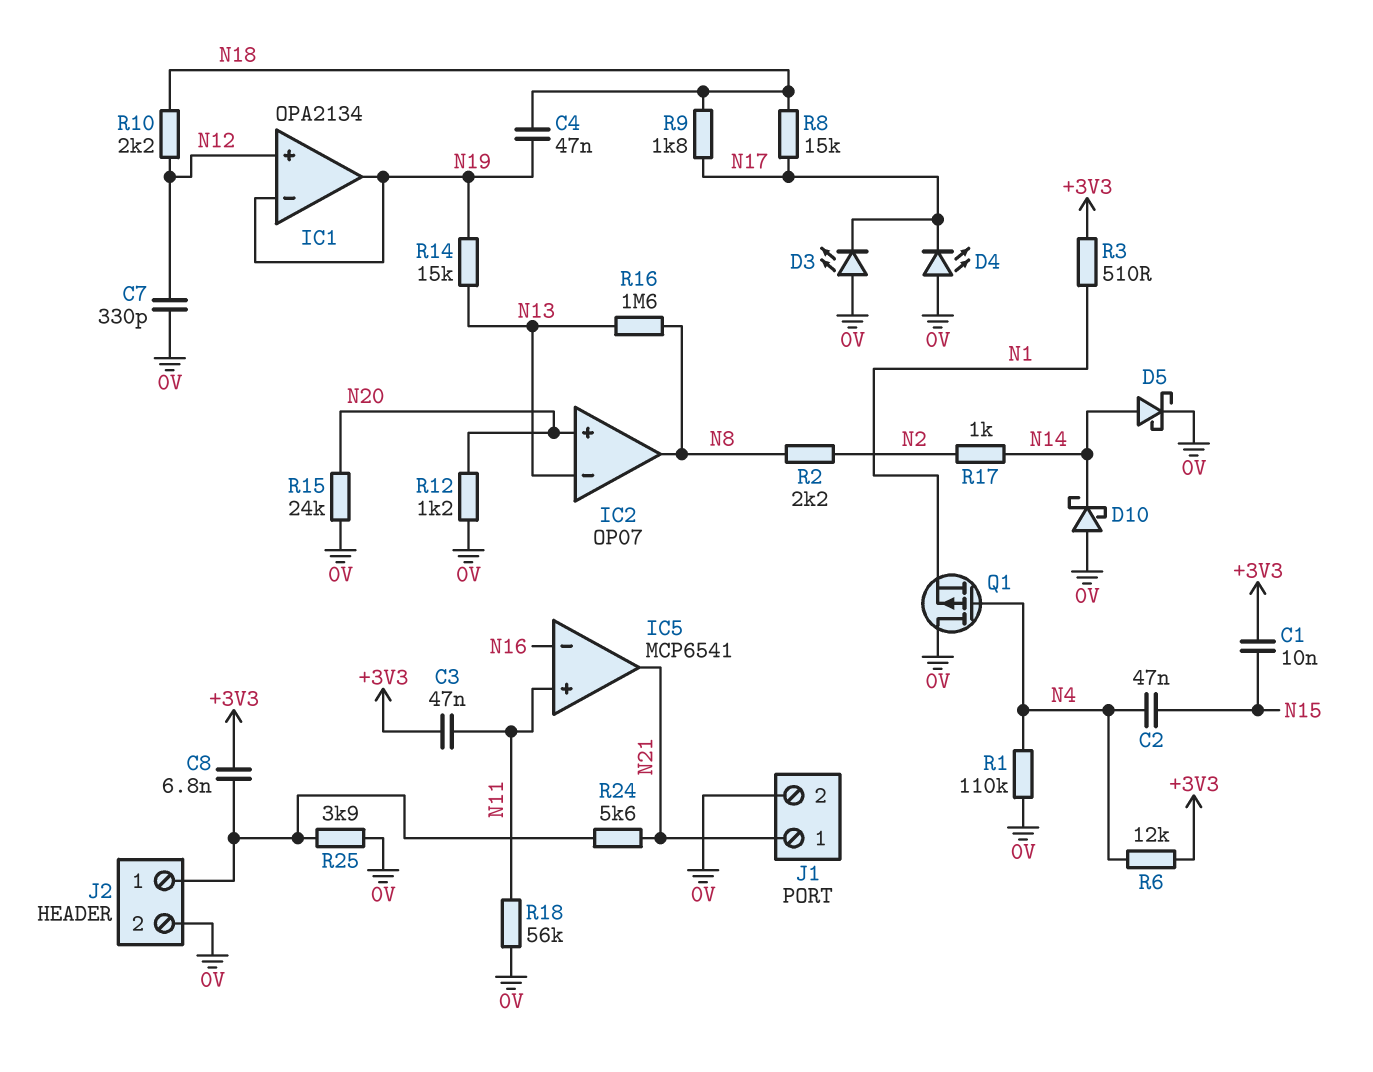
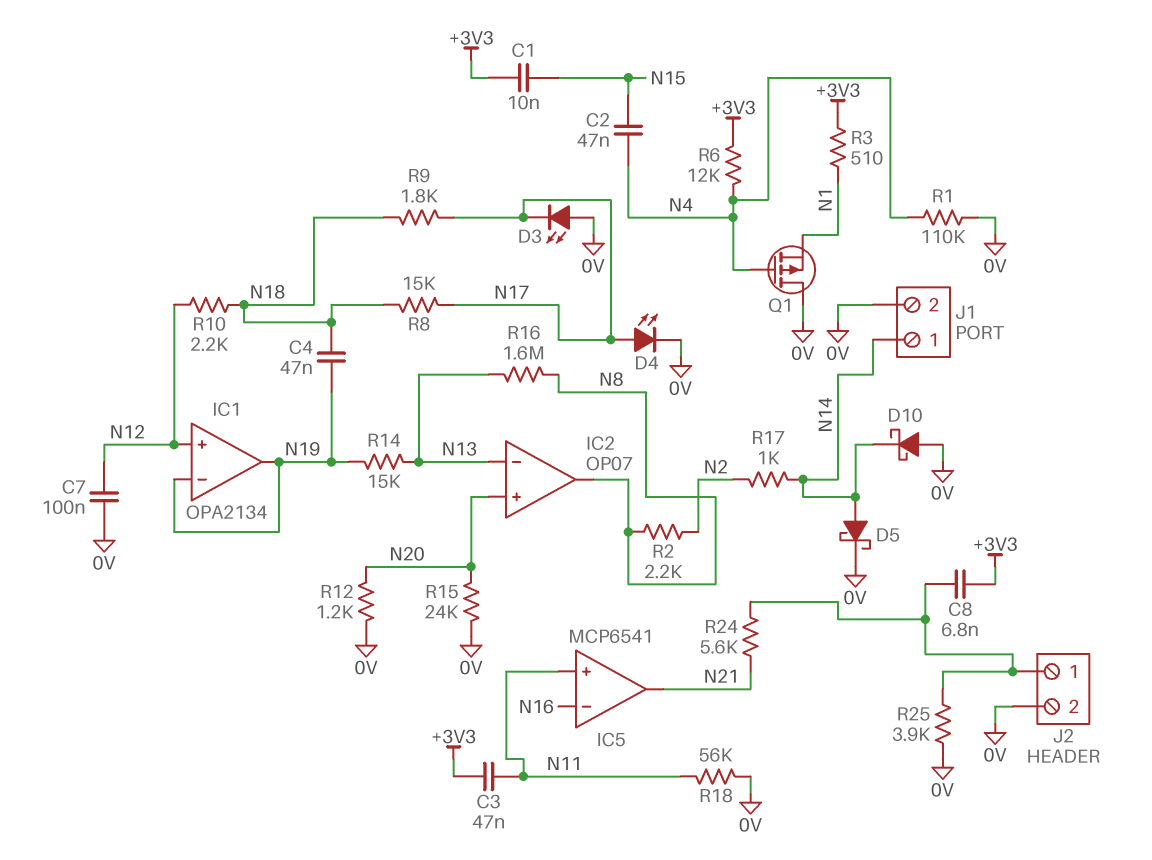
C7: 330pF (0V, N12) -> 100nF (0V, N12)
D4: LED (A 0V, K N17) -> LED (A N17, K 0V)
J1 pin 1: N21 -> N14

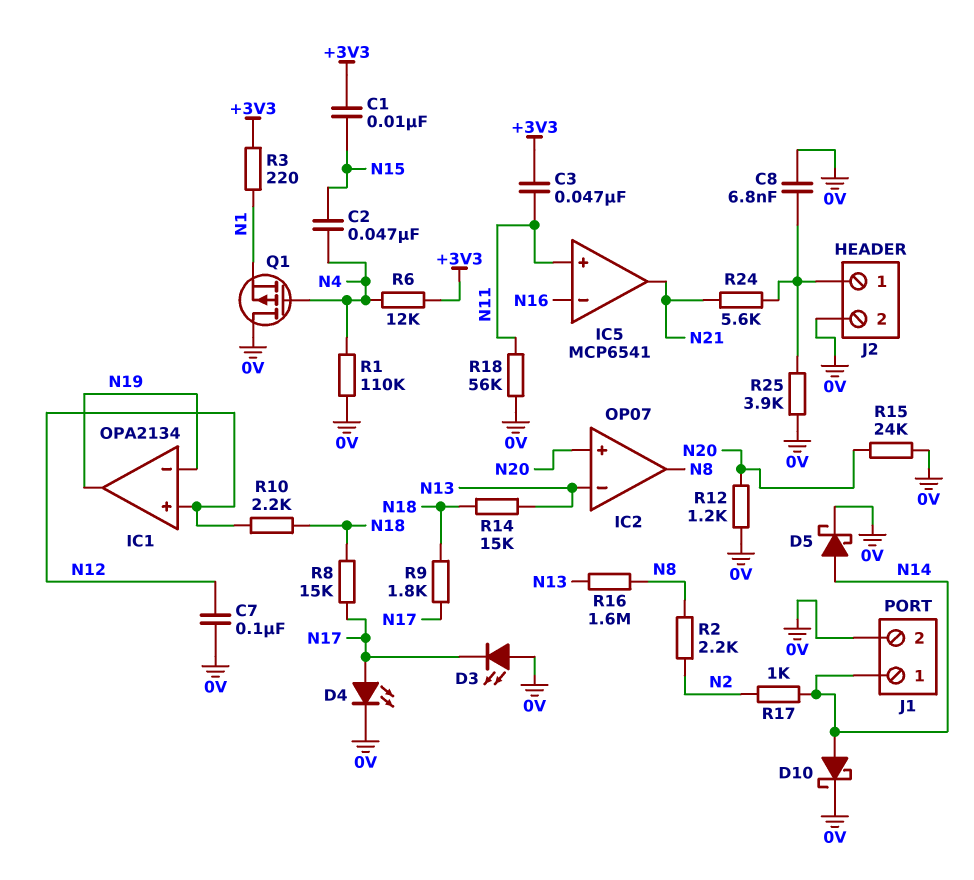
C4: 47nF (N18, N19) -> none
C8: 6.8nF (+3V3, J2/1) -> 6.8nF (0V, J2/1)
D10: schottky (A 0V, K N14) -> schottky (A N14, K 0V)
R3: 510 (+3V3, N1) -> 220 (+3V3, N1)
R14: 15k (N13, N19) -> 15k (N13, N18)

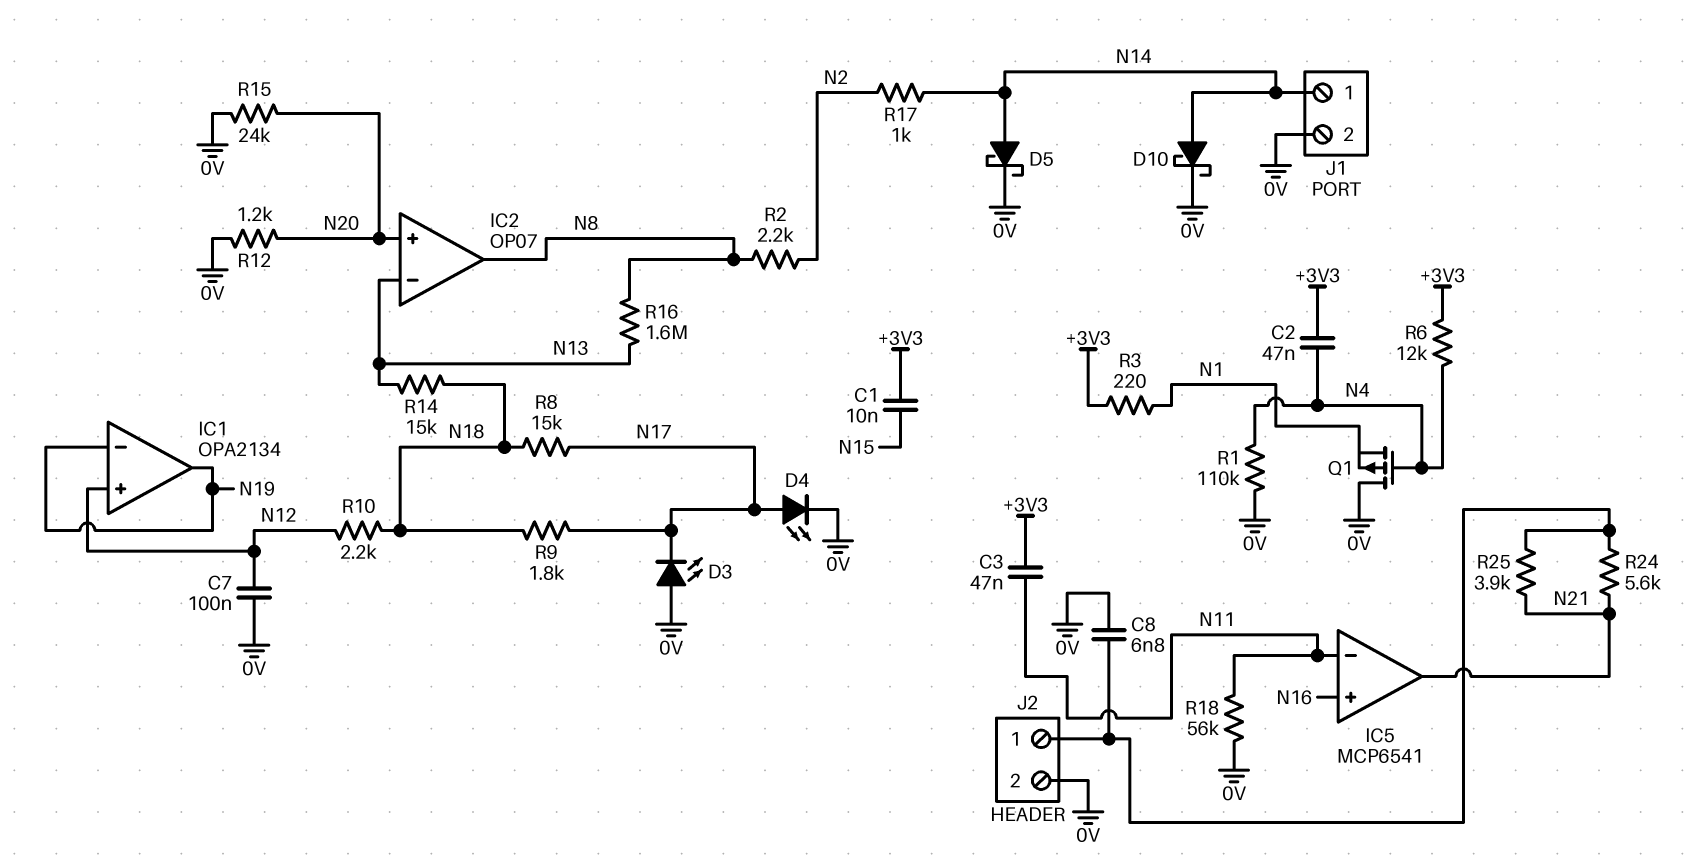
C2: 47nF (N4, N15) -> 47nF (+3V3, N4)
IC5 pin in+: N11 -> N16
IC5 pin in-: N16 -> N11
R25: 3.9k (0V, J2/1) -> 3.9k (J2/1, N21)

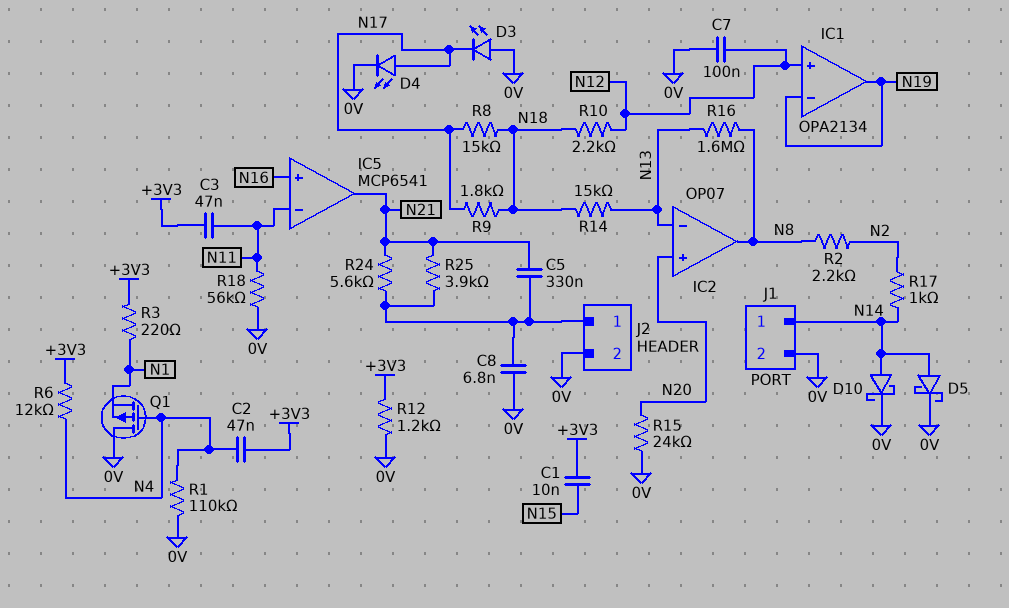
C5: none -> 330nF (J2/1, N21)
R12: 1.2k (0V, N20) -> 1.2k (+3V3, 0V)

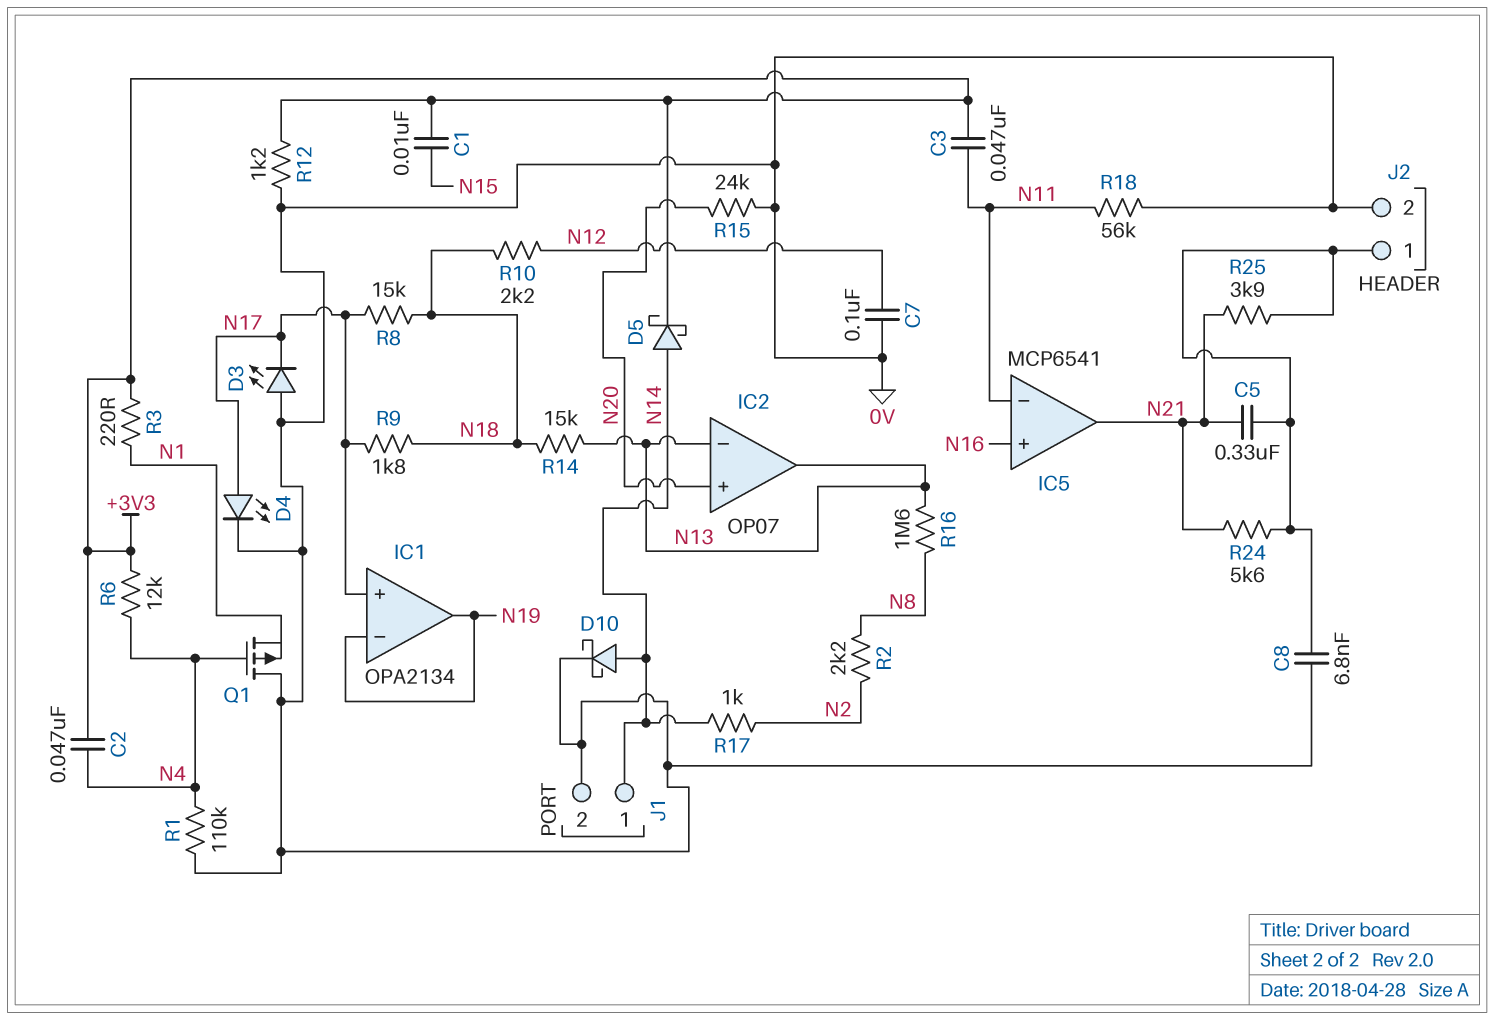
D5: schottky (A N14, K 0V) -> schottky (A N14, K +3V3)
IC1 pin in+: N12 -> N17
IC2 pin out: N8 -> N13

